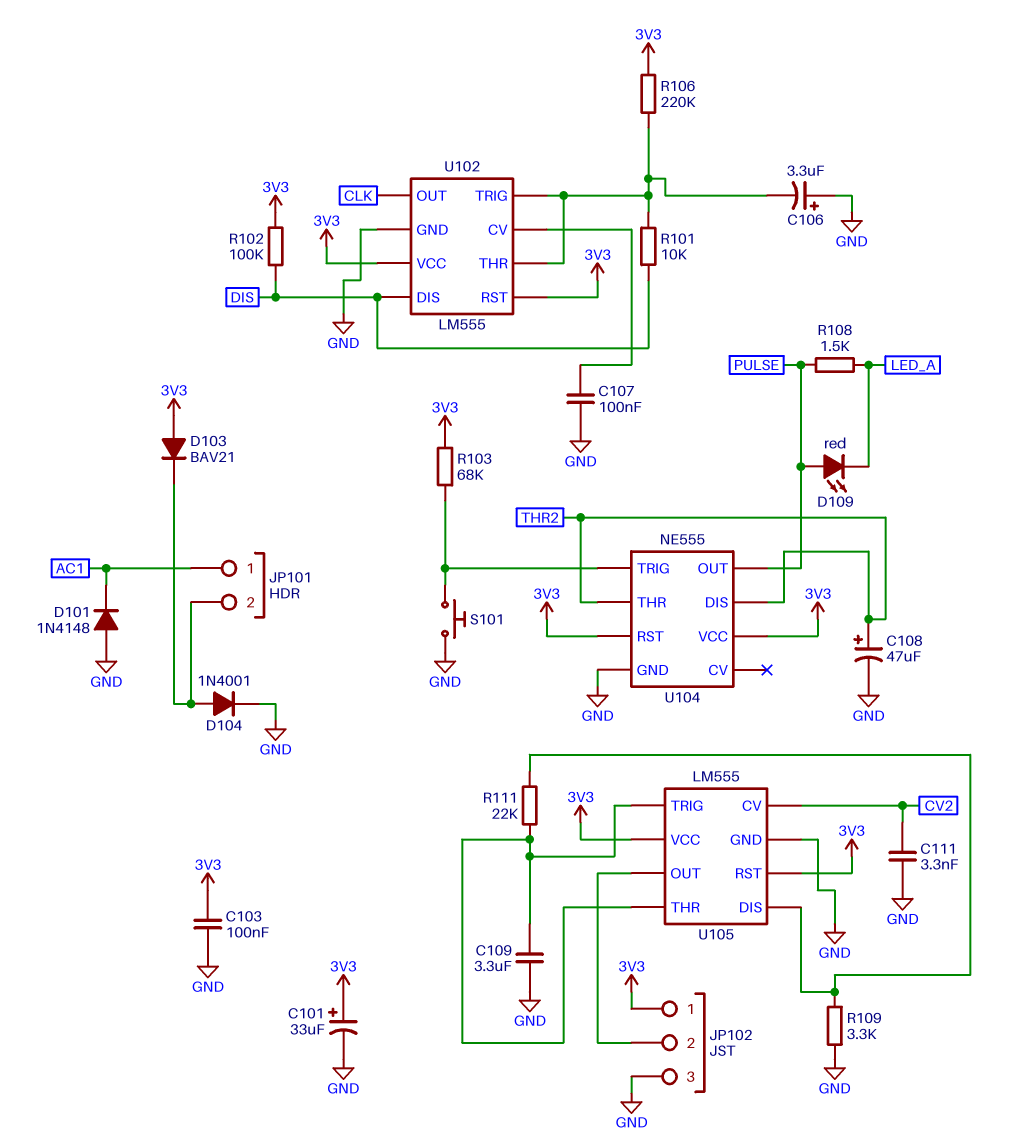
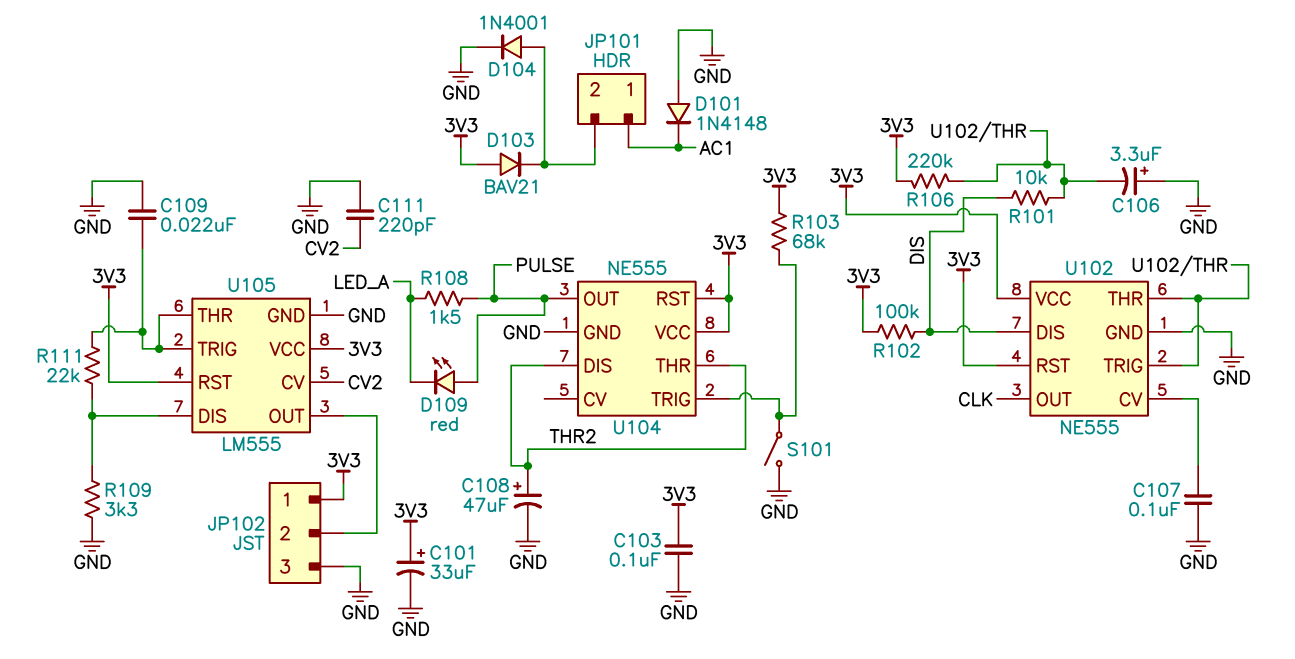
C109: 3.3uF (GND, U105/THR) -> 22nF (GND, U105/THR)
C111: 3.3nF (CV2, GND) -> 220pF (CV2, GND)
S101: button (GND, U104/TRIG) -> switch (GND, U104/TRIG)
U102: LM555 -> NE555

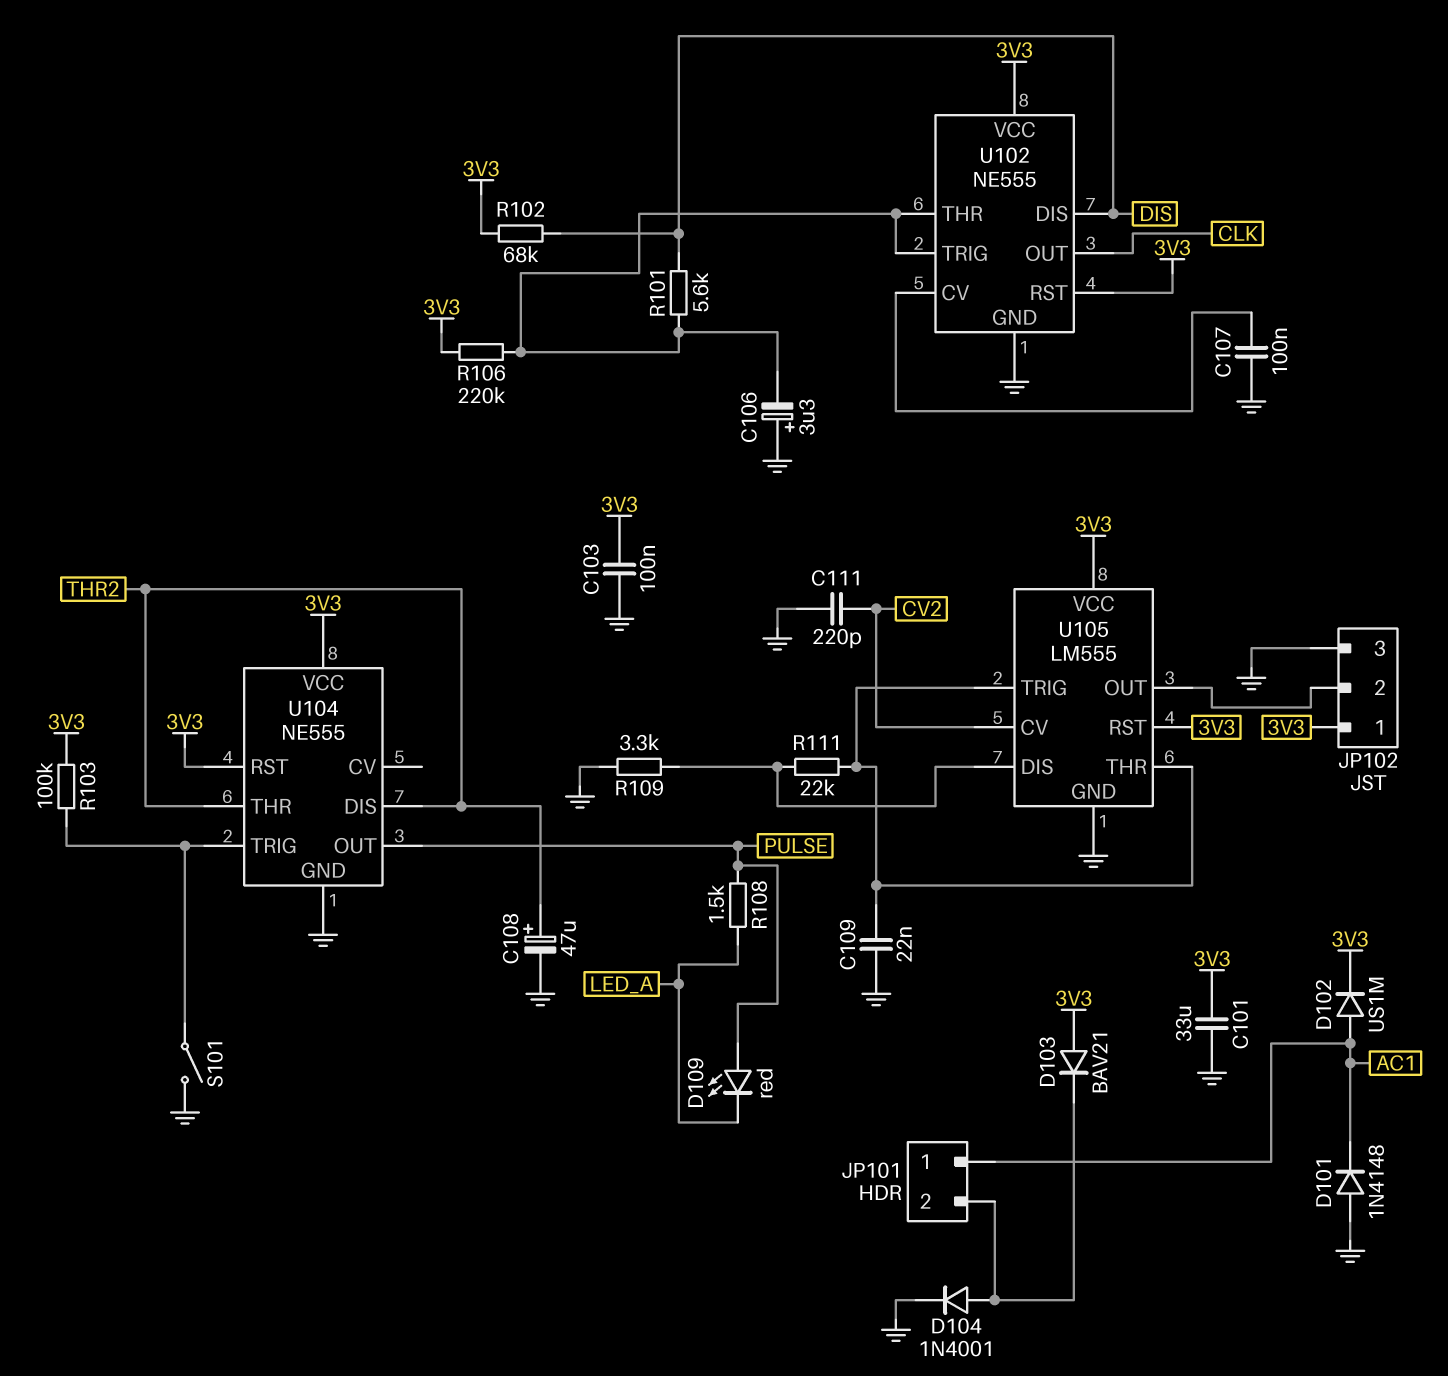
C101: 33uF (plus 3V3, minus GND) -> 33uF (3V3, GND)
D102: none -> diode US1M (A AC1, K 3V3)
R101: 10k (DIS, U102/THR) -> 5.6k (DIS, U102/THR)
R102: 100k (3V3, DIS) -> 68k (3V3, DIS)
R103: 68k (3V3, U104/TRIG) -> 100k (3V3, U104/TRIG)

